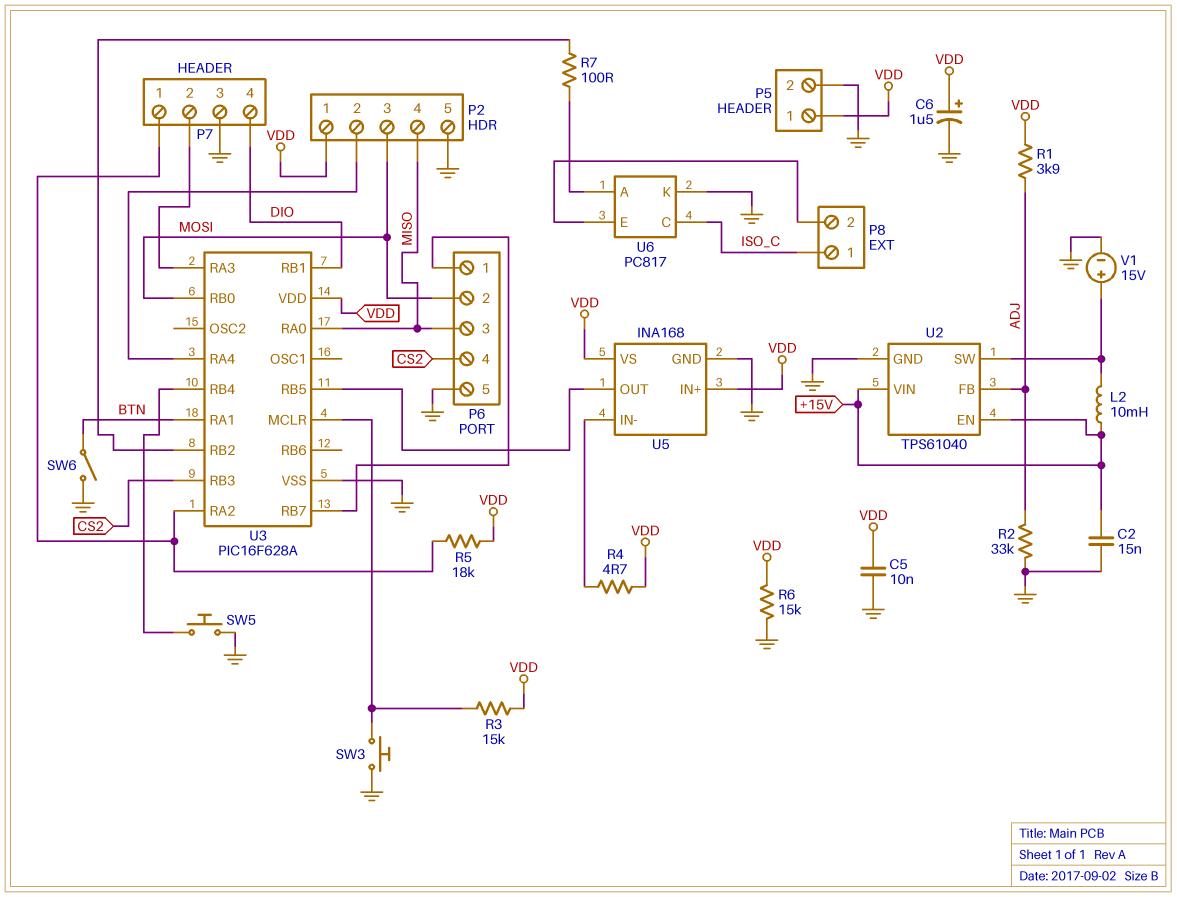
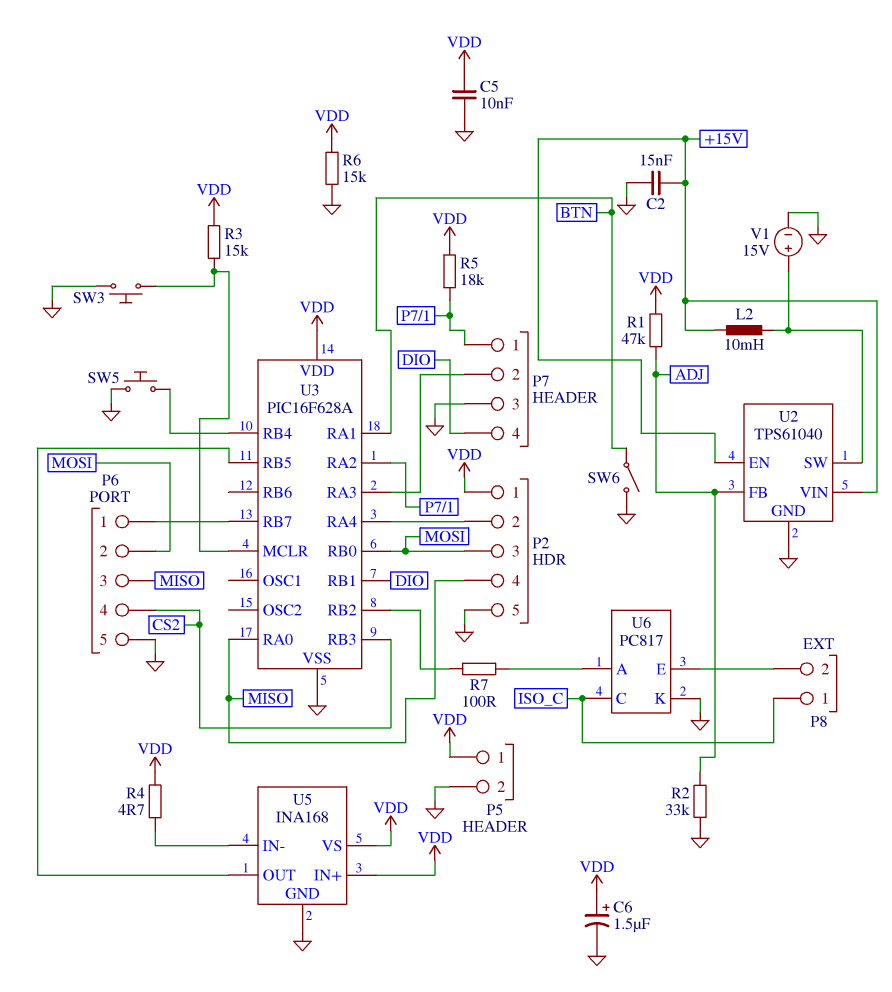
R1: 3.9k (ADJ, VDD) -> 47k (ADJ, VDD)

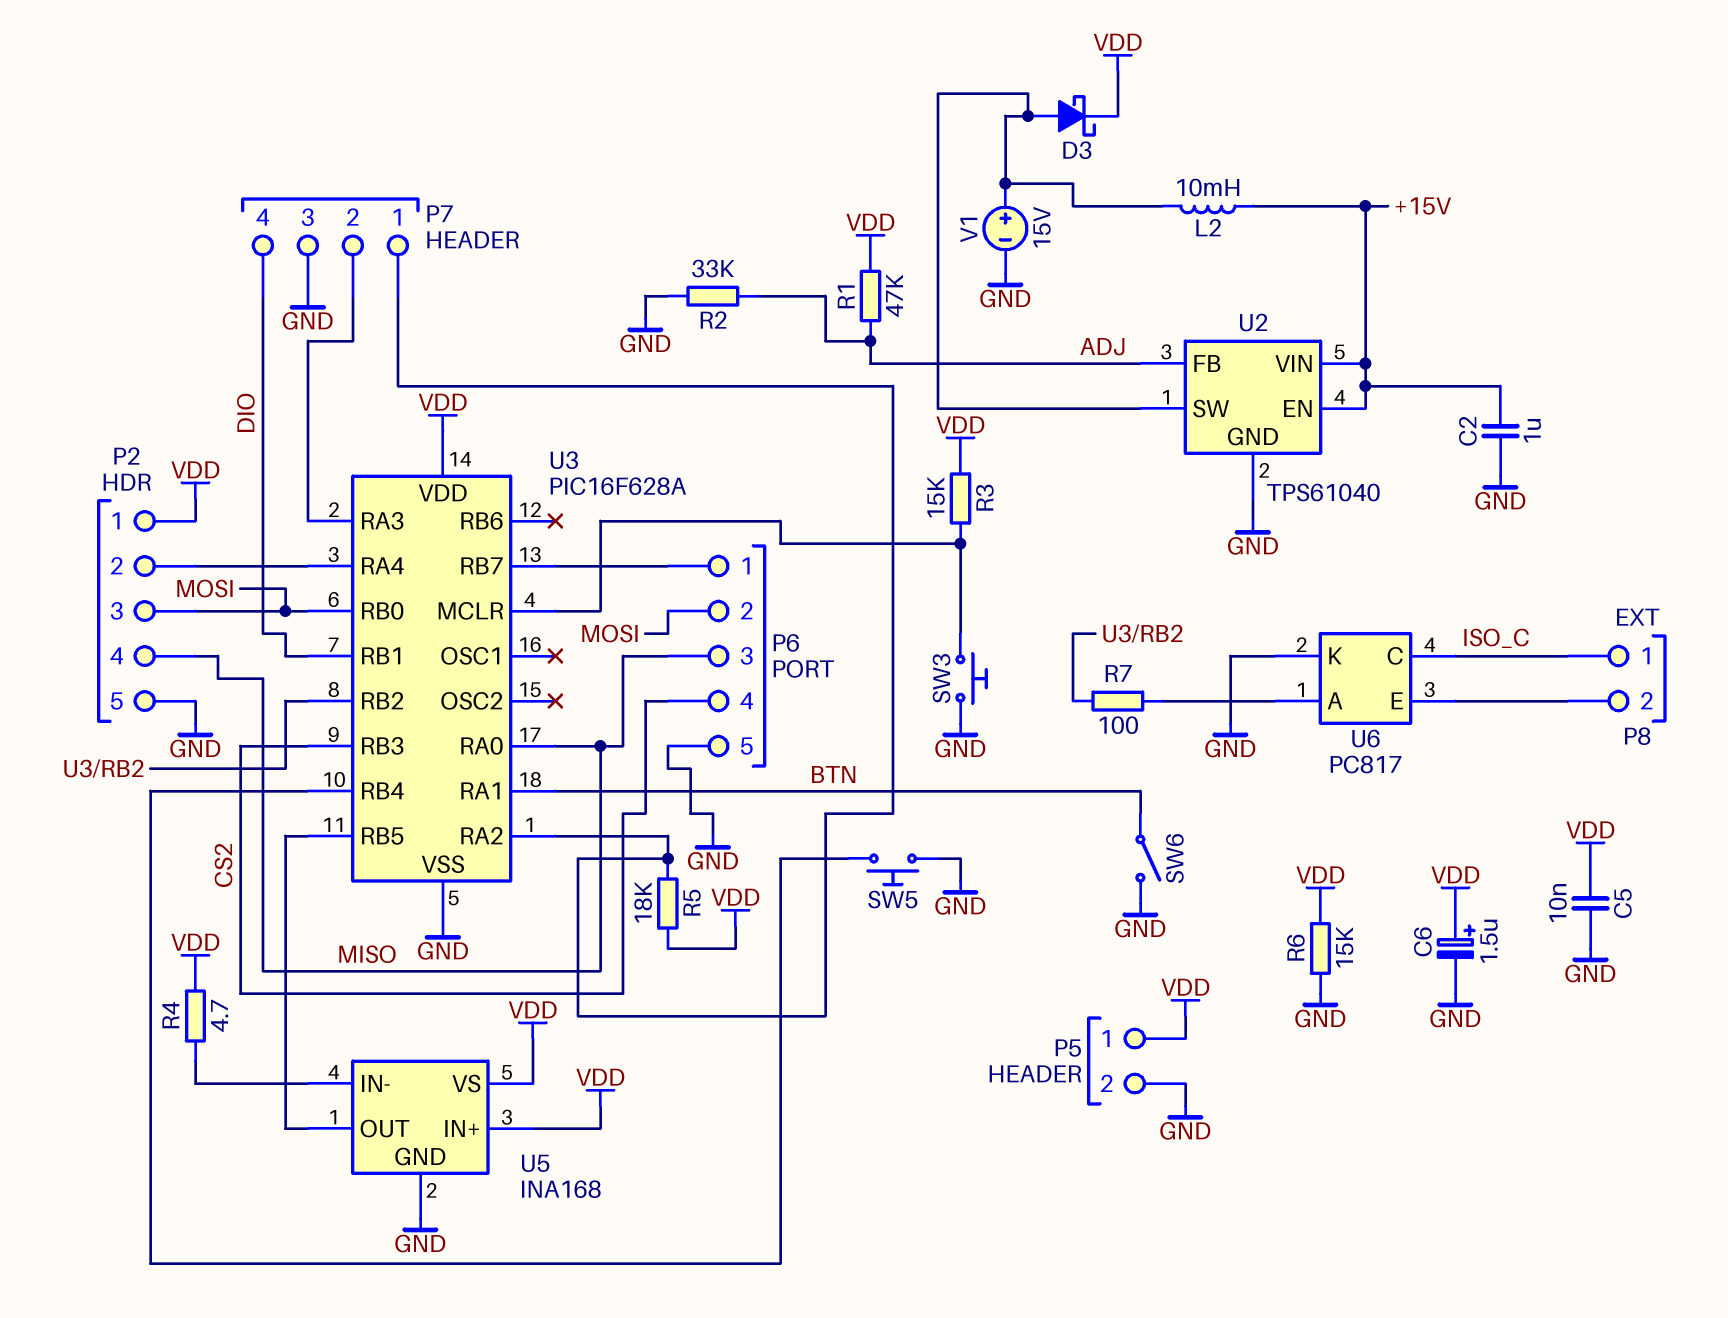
C2: 15nF (+15V, GND) -> 1uF (+15V, GND)
D3: none -> schottky (A U2/SW, K VDD)

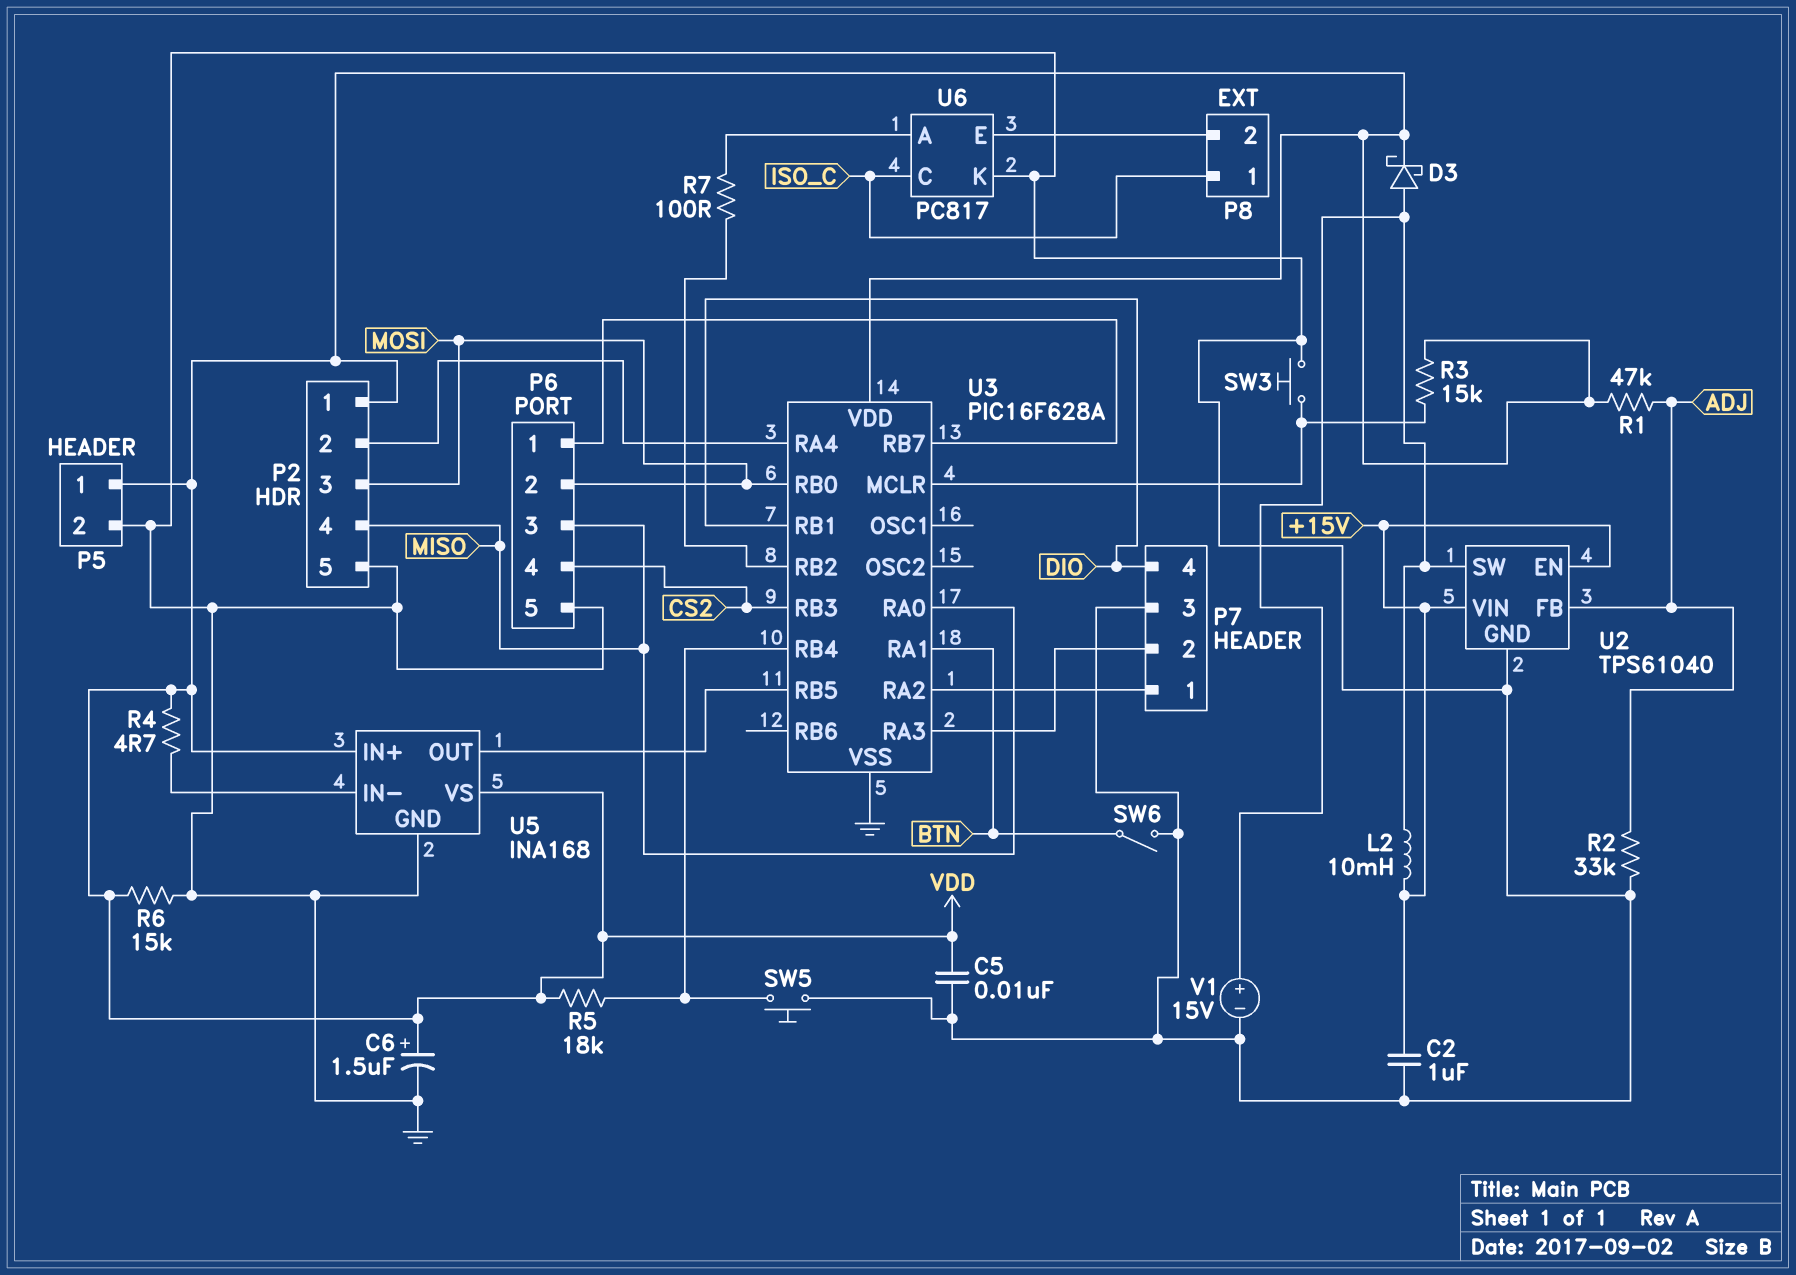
R5: 18k (P7/1, VDD) -> 18k (U3/RB4, VDD)

